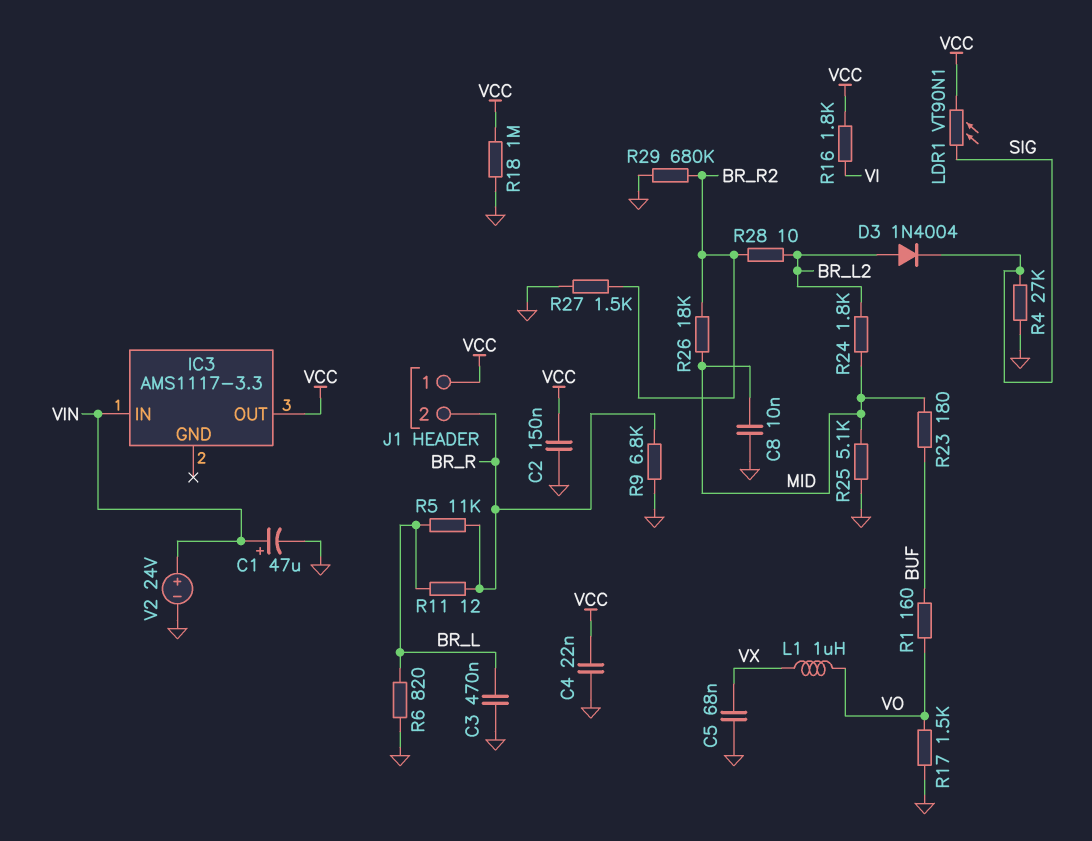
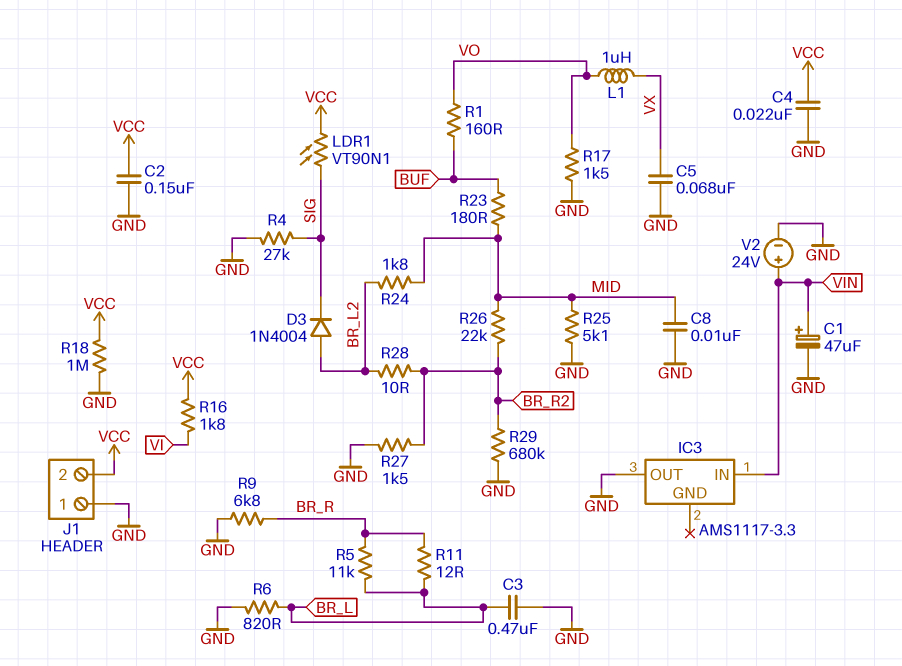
IC3 pin OUT: VCC -> GND
J1 pin 1: VCC -> GND
J1 pin 2: BR_R -> VCC
R26: 18k (BR_R2, MID) -> 22k (BR_R2, MID)

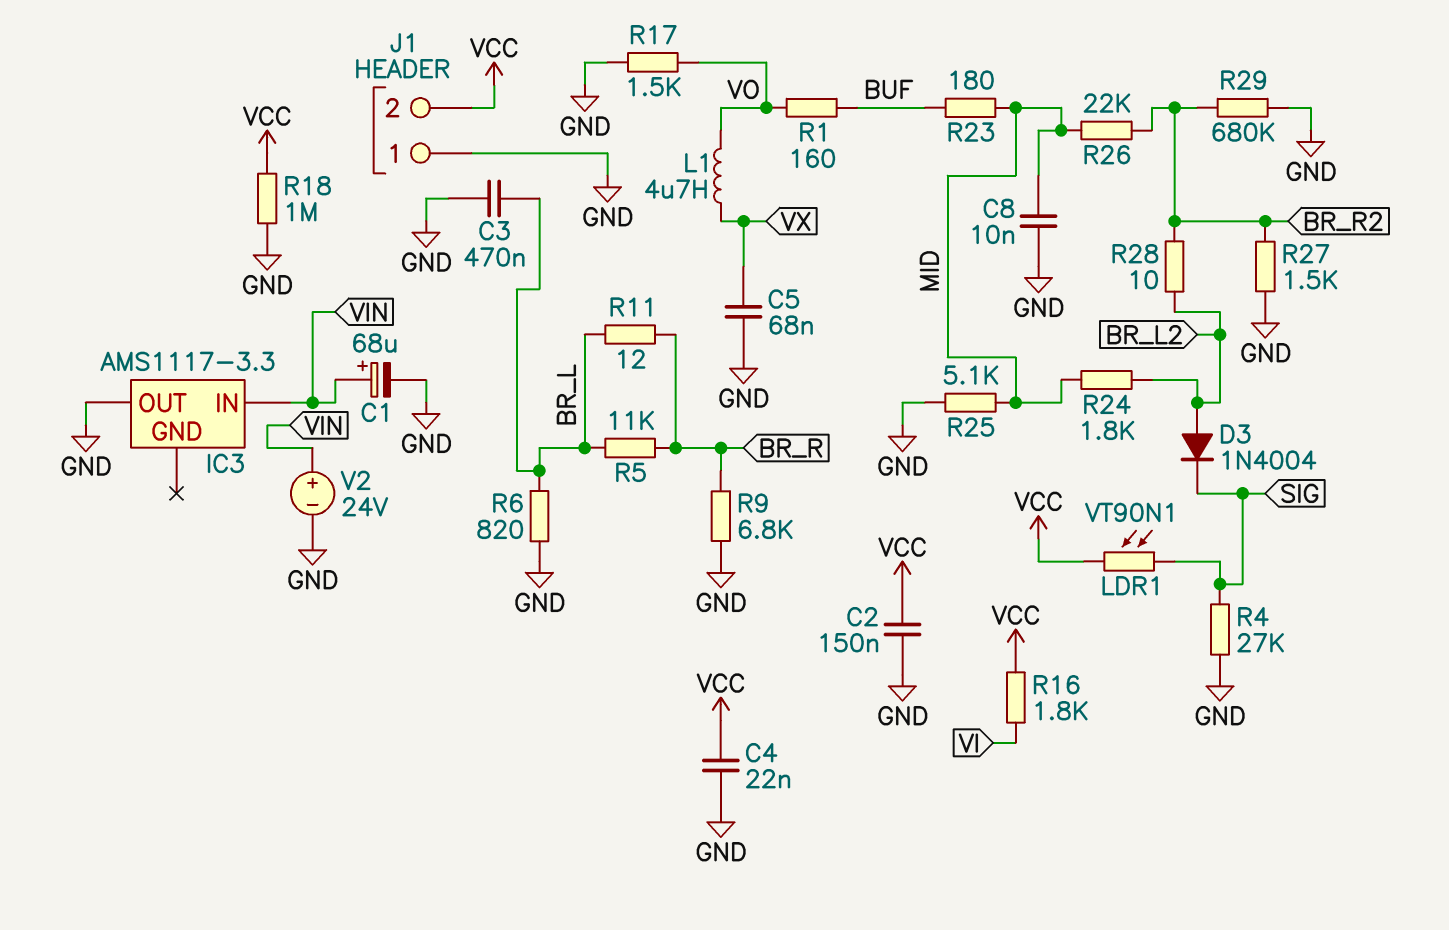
C1: 47uF (plus VIN, minus GND) -> 68uF (plus VIN, minus GND)
L1: 1uH (VO, VX) -> 4.7uH (VO, VX)

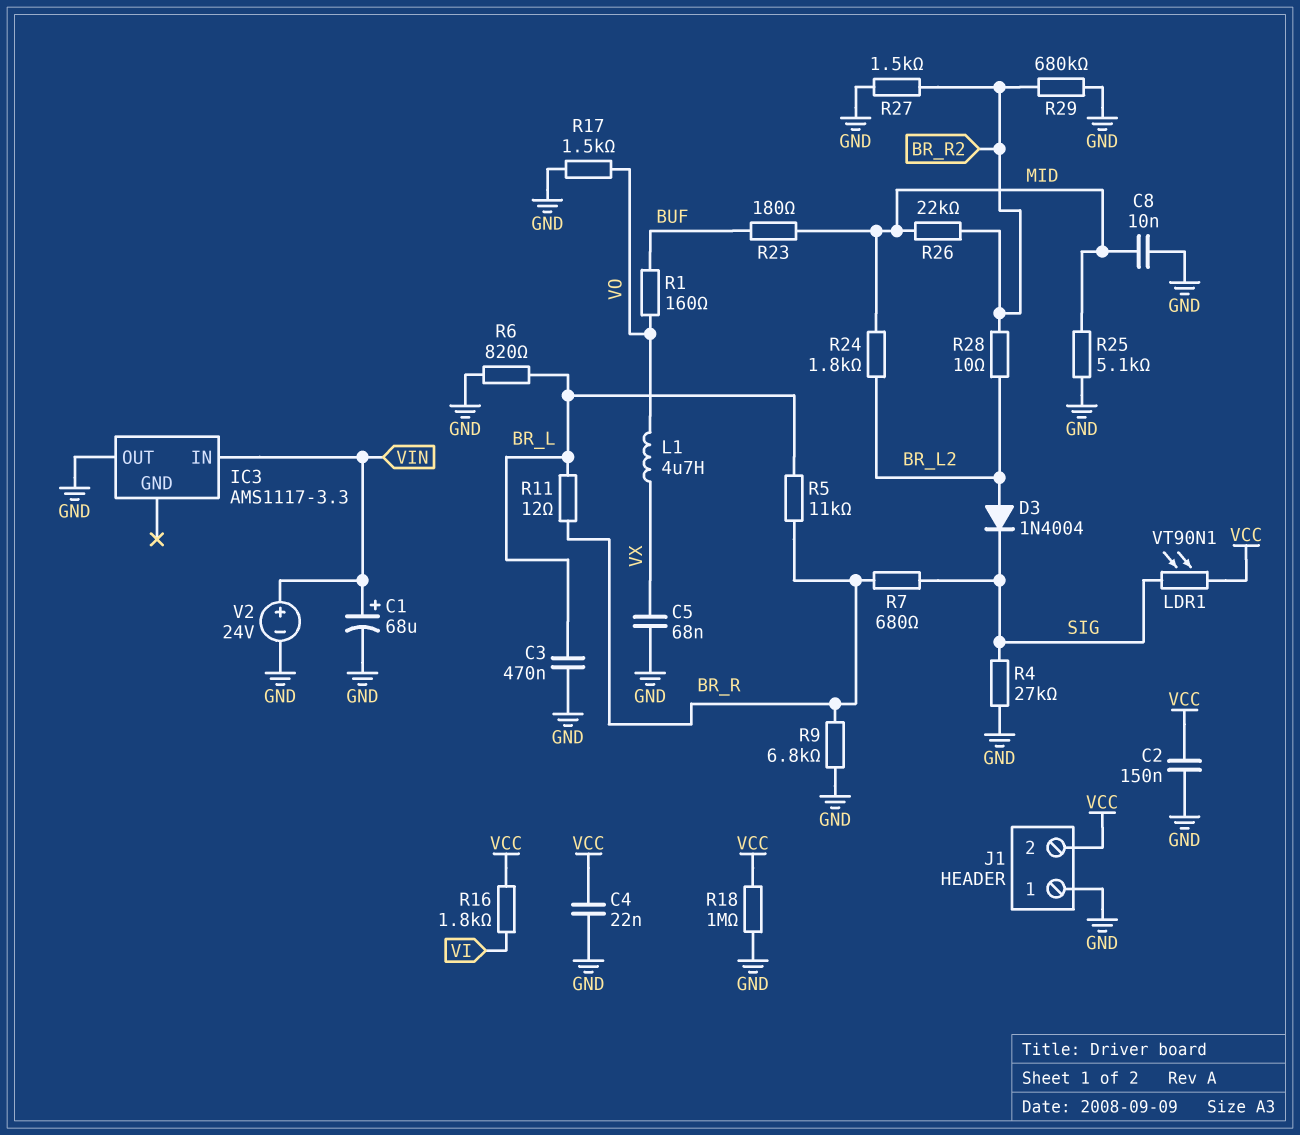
R7: none -> 680 (BR_R, SIG)

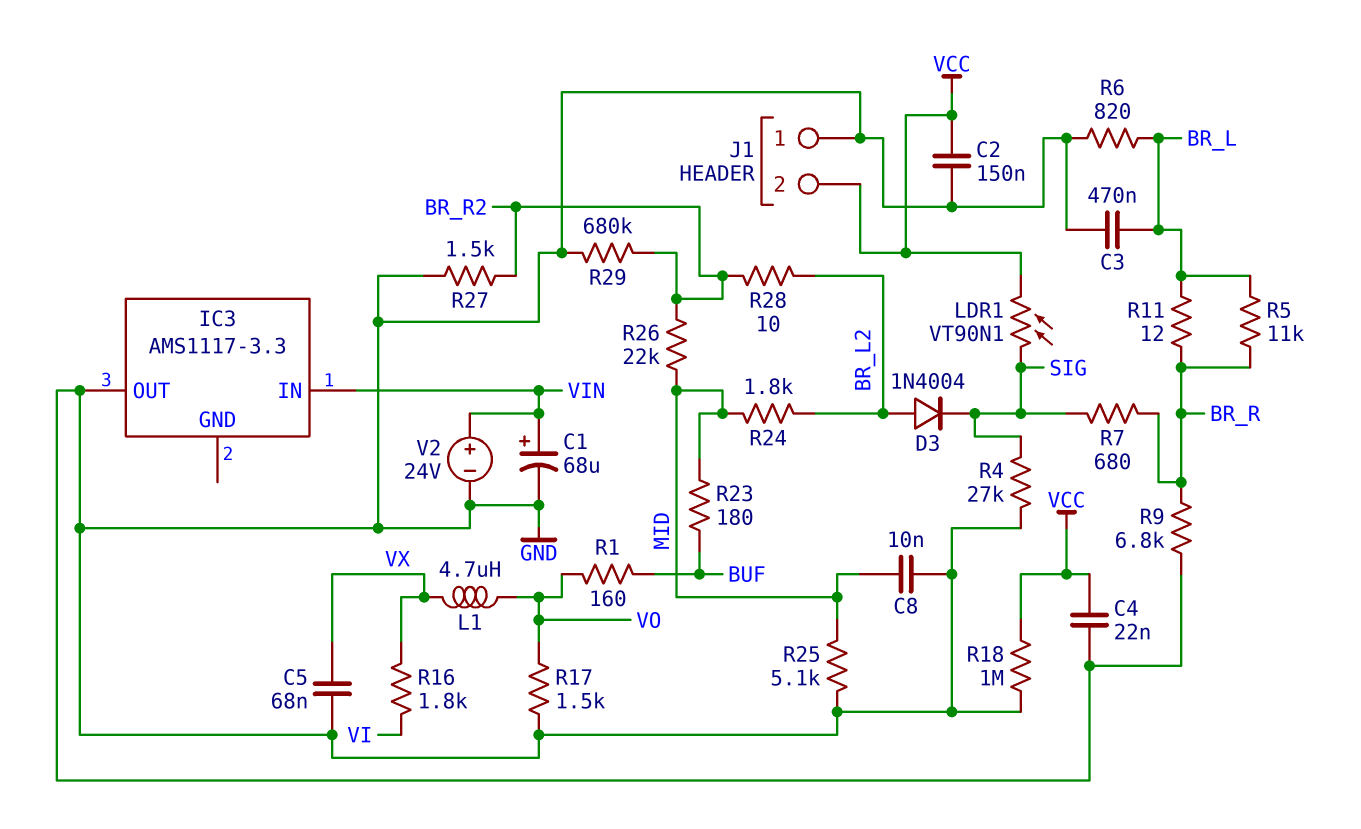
R16: 1.8k (VCC, VI) -> 1.8k (VI, VX)

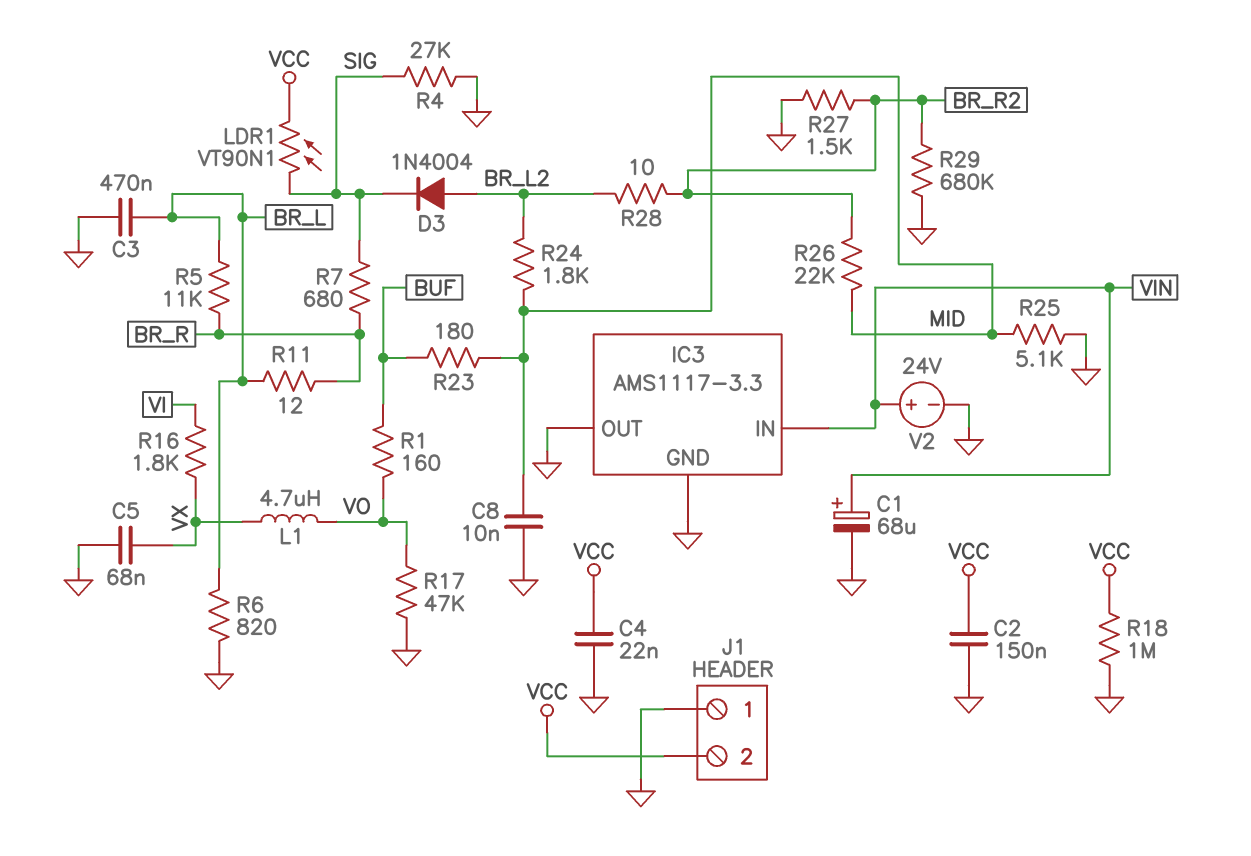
IC3 pin GND: none -> GND
R9: 6.8k (BR_R, GND) -> none
R17: 1.5k (GND, VO) -> 47k (GND, VO)

